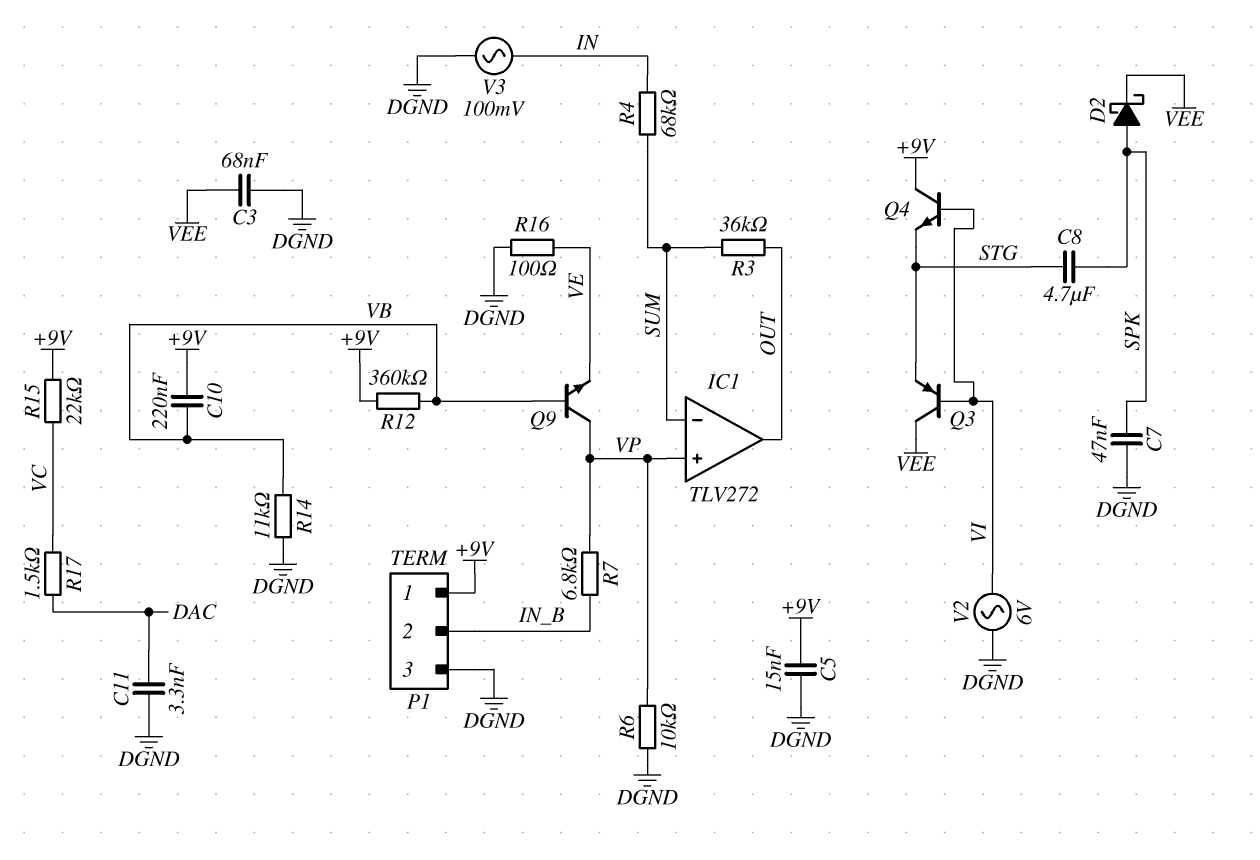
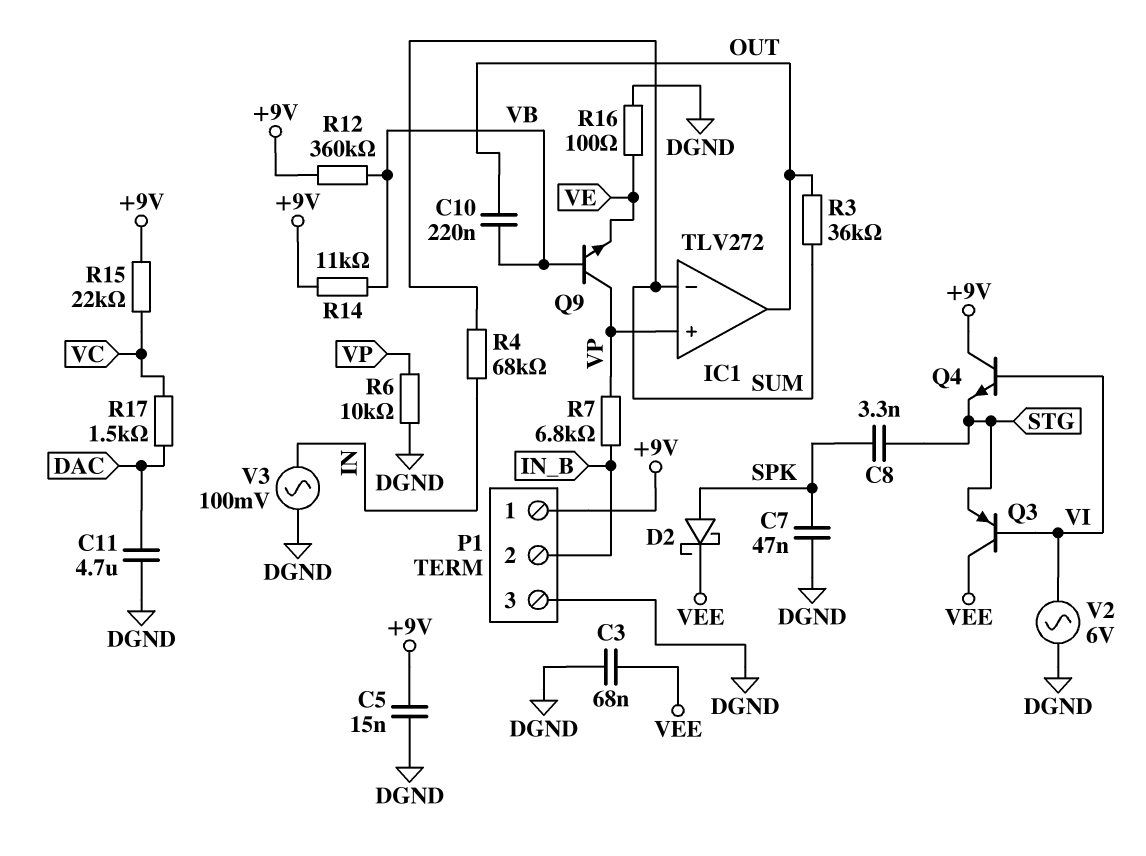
C8: 4.7uF (SPK, STG) -> 3.3nF (SPK, STG)
C10: 220nF (+9V, VB) -> 220nF (OUT, VB)
C11: 3.3nF (DAC, DGND) -> 4.7uF (DAC, DGND)
R14: 11k (DGND, VB) -> 11k (+9V, VB)

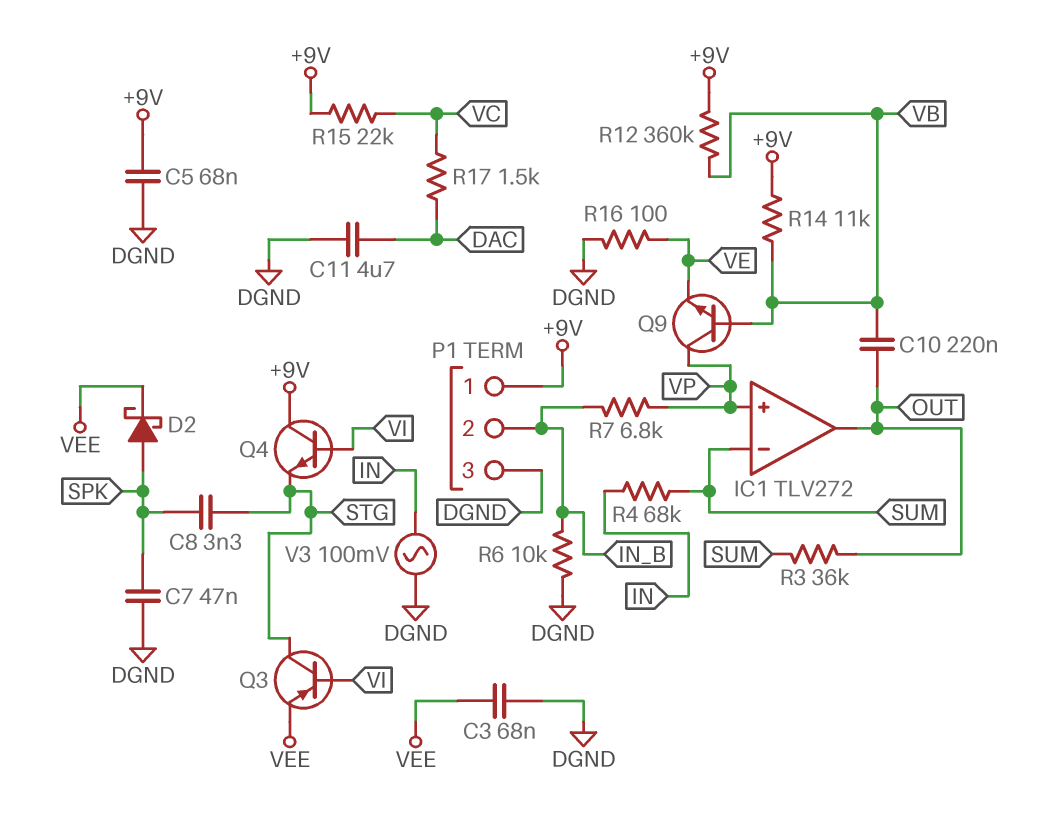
C5: 15nF (+9V, DGND) -> 68nF (+9V, DGND)
Q3: PNP (B VI, C VEE, E STG) -> PNP (B VI, C STG, E VEE)
R6: 10k (DGND, VP) -> 10k (DGND, IN_B)
V2: AC 6V (DGND, VI) -> none

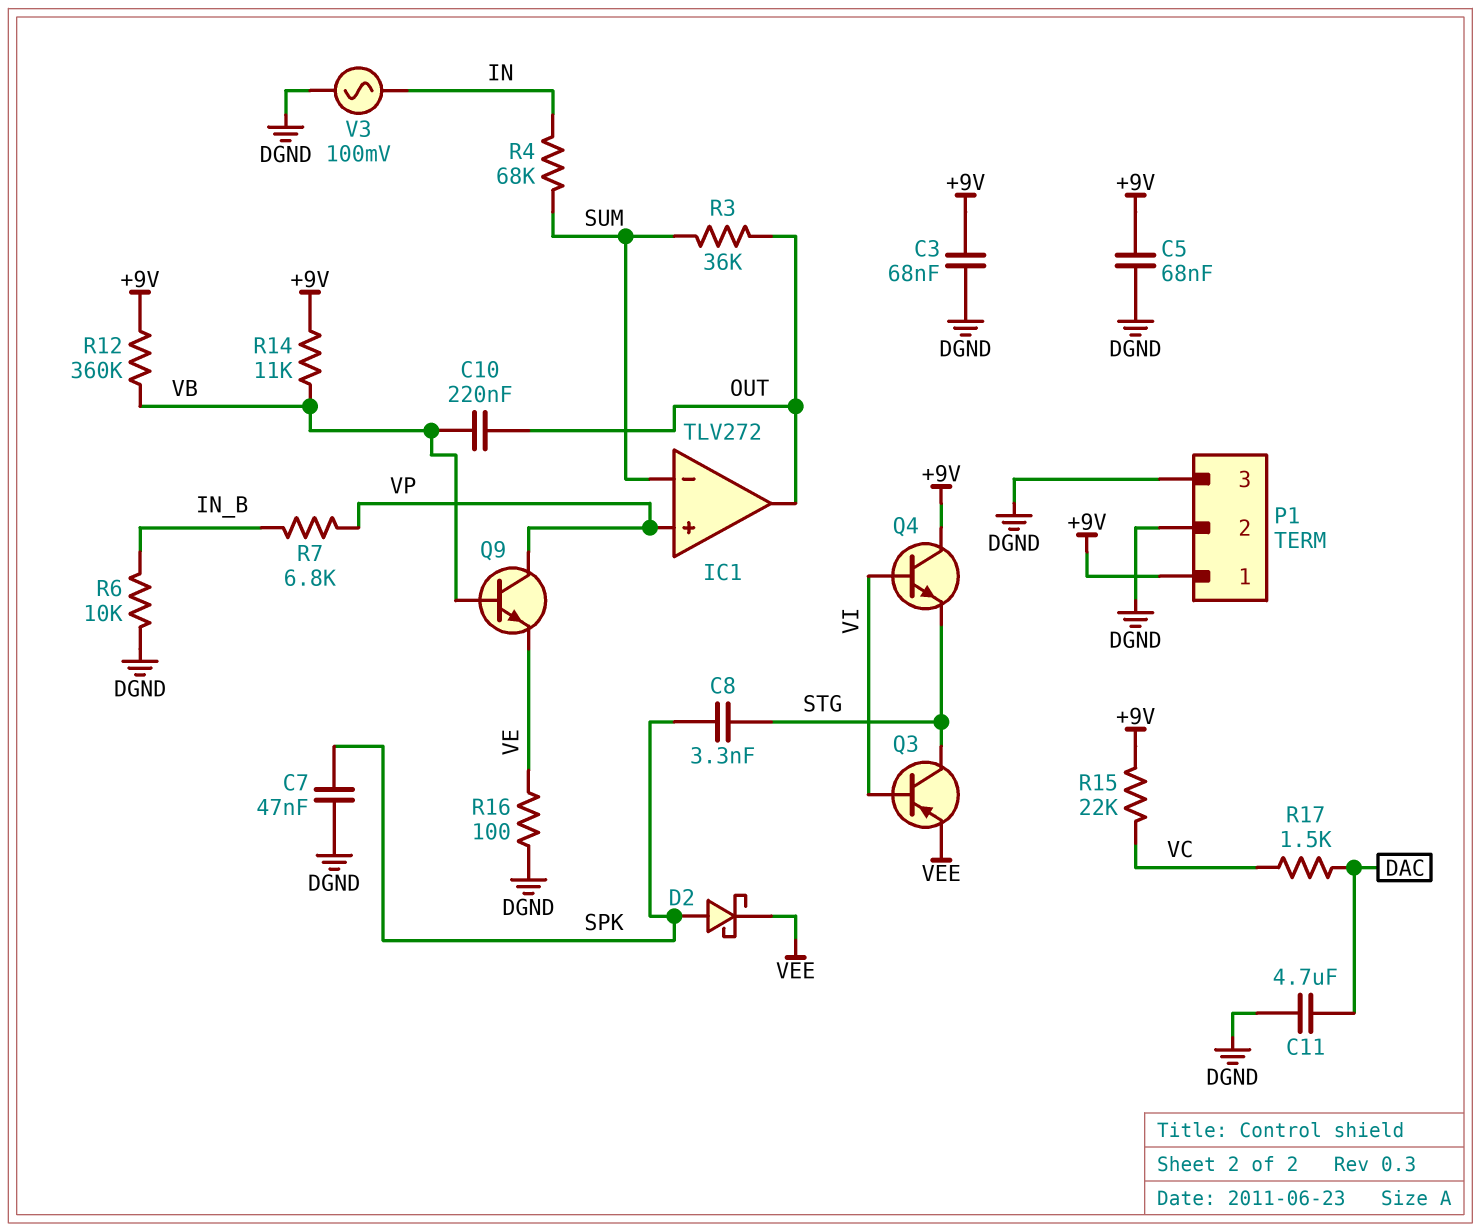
C3: 68nF (DGND, VEE) -> 68nF (+9V, DGND)
P1 pin 2: IN_B -> DGND

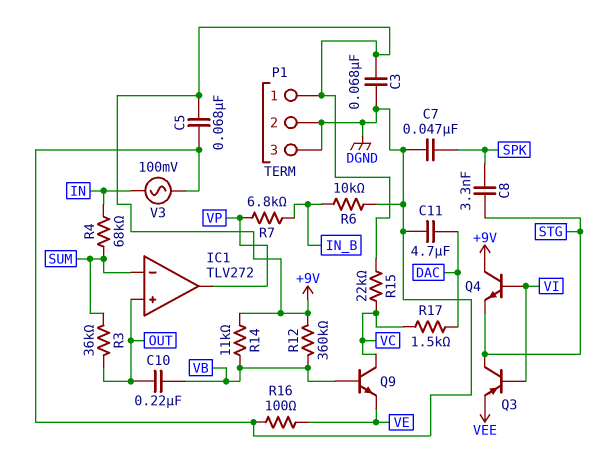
D2: schottky (A SPK, K VEE) -> none
IC1 pin in+: VP -> OUT
IC1 pin out: OUT -> VP
Q9: NPN (B VB, C VP, E VE) -> NPN (B VB, C VC, E VE)

